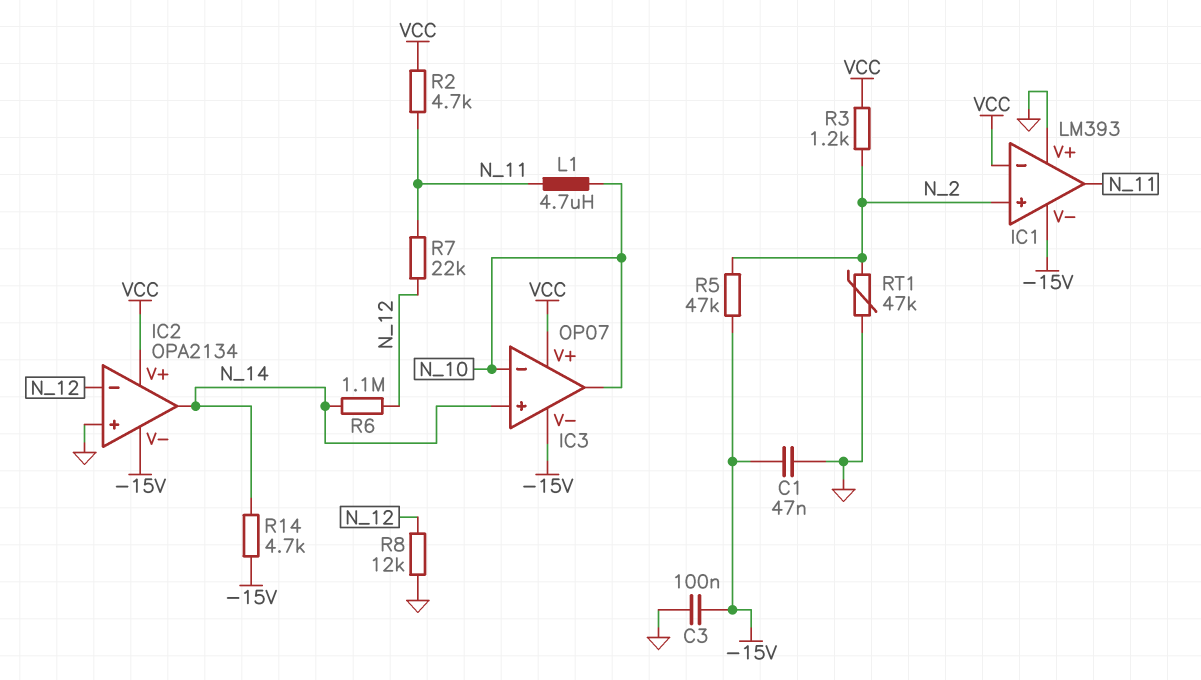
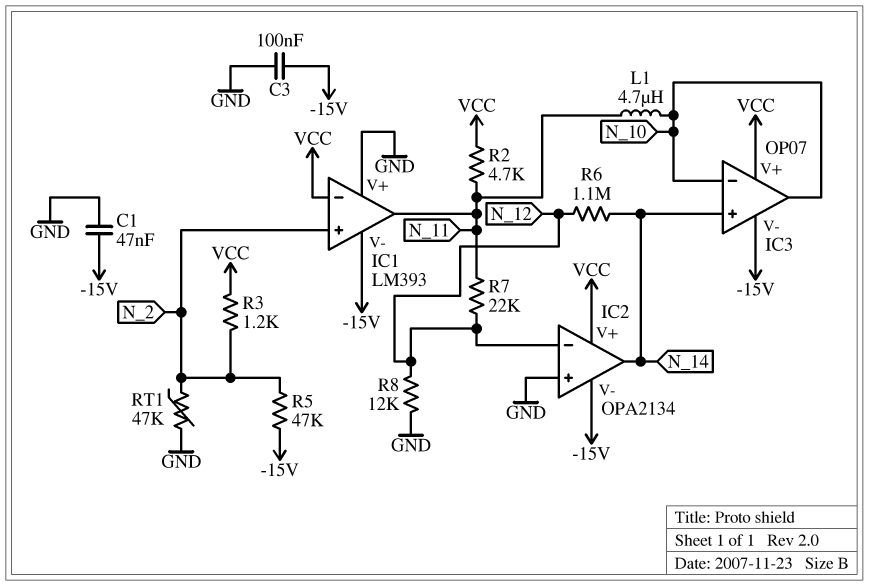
R14: 4.7k (-15V, N_14) -> none

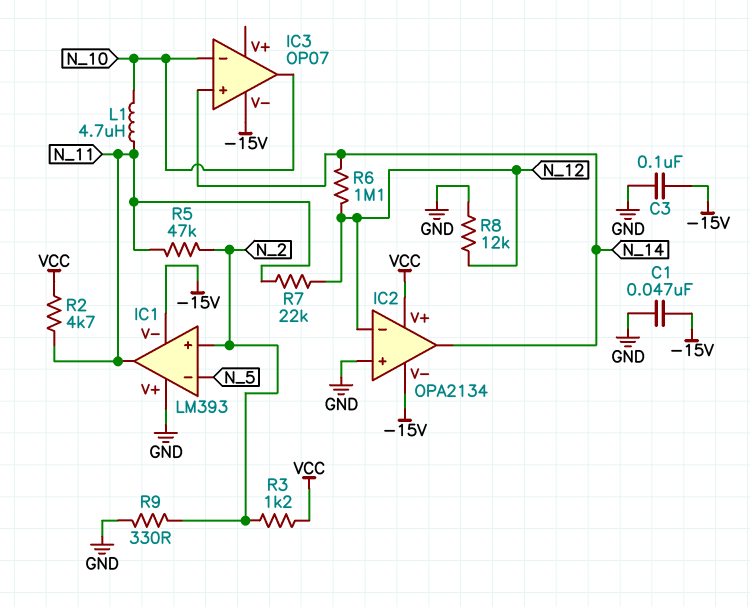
IC1 pin in-: VCC -> N_5
IC3 pin V+: VCC -> none
R5: 47k (-15V, N_2) -> 47k (N_2, N_11)
R9: none -> 330 (GND, N_2)
RT1: 47k (GND, N_2) -> none

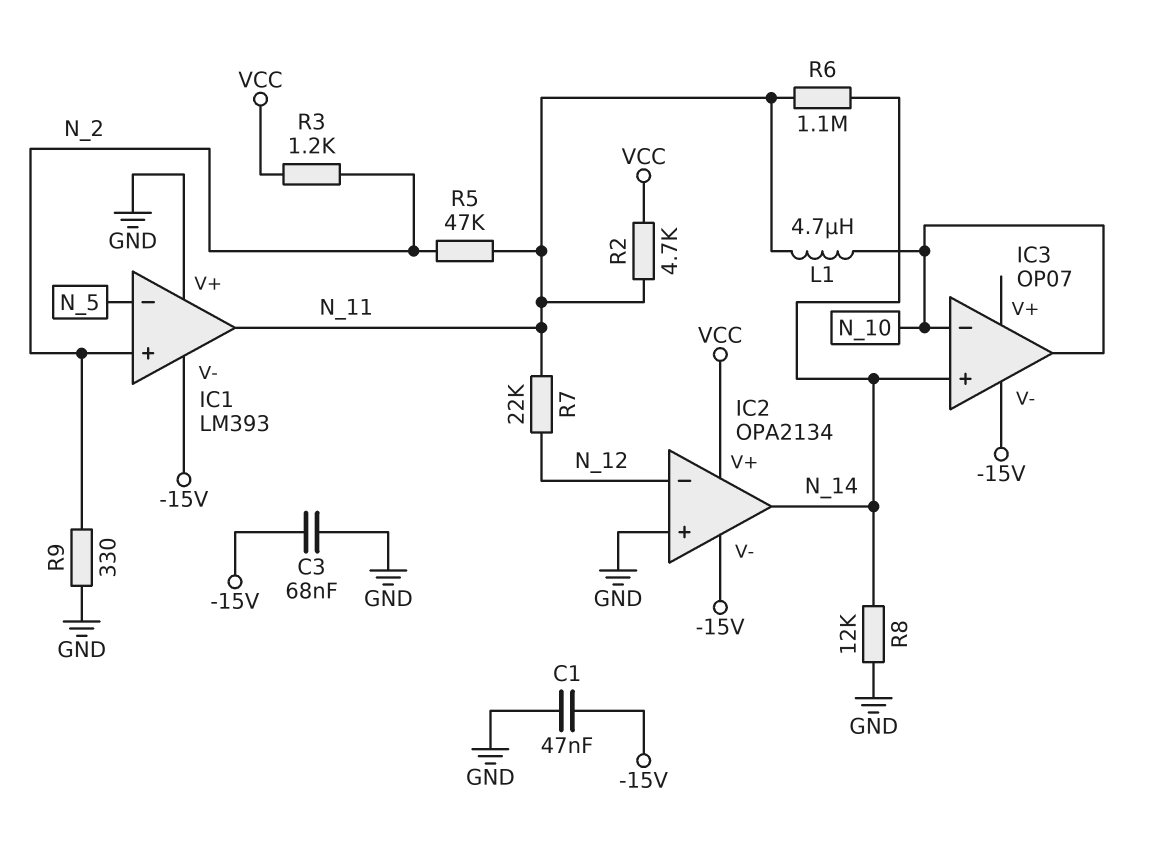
C3: 100nF (-15V, GND) -> 68nF (-15V, GND)
R6: 1.1M (N_12, N_14) -> 1.1M (N_11, N_14)
R8: 12k (GND, N_12) -> 12k (GND, N_14)

